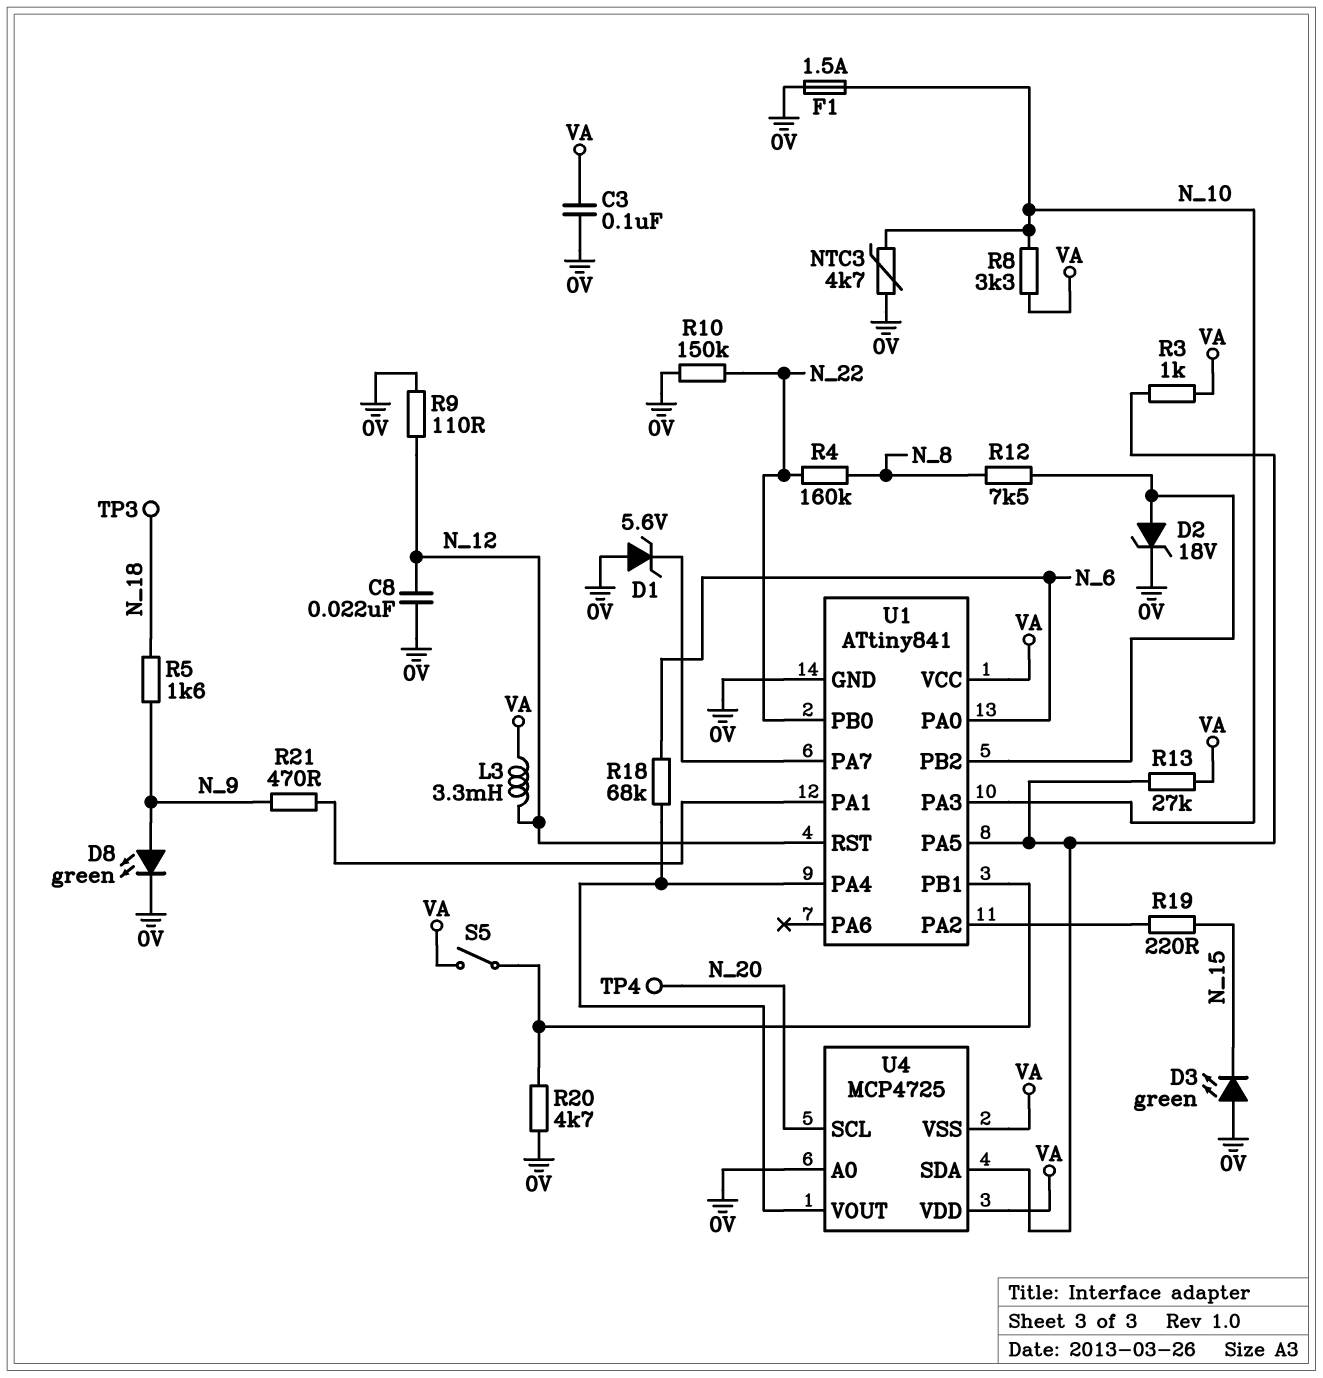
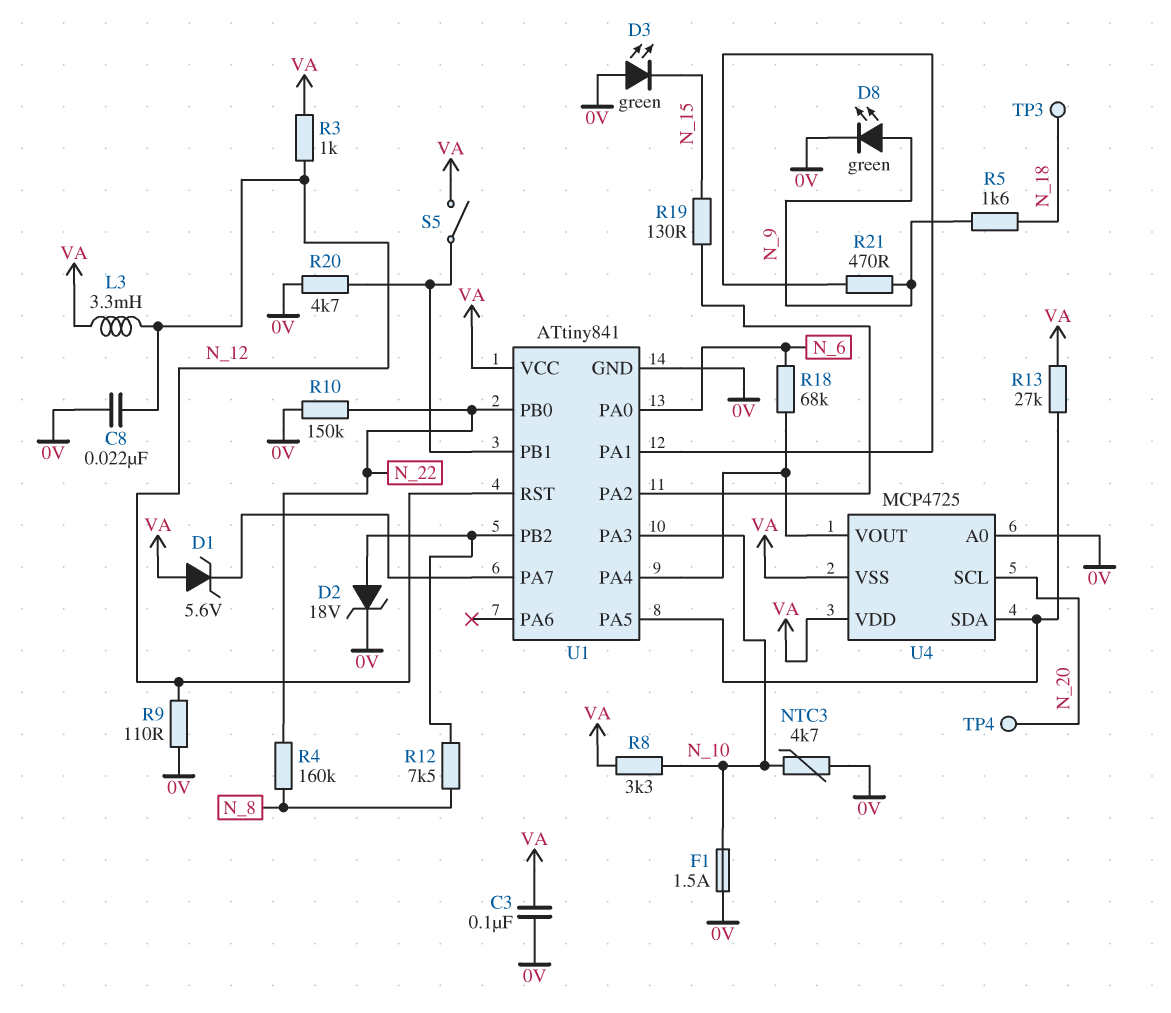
D1: zener 5.6V (A 0V, K U1/PA7) -> zener 5.6V (A VA, K U1/PA7)
R3: 1k (U1/PA5, VA) -> 1k (N_12, VA)
R19: 220 (N_15, U1/PA2) -> 130 (N_15, U1/PA2)

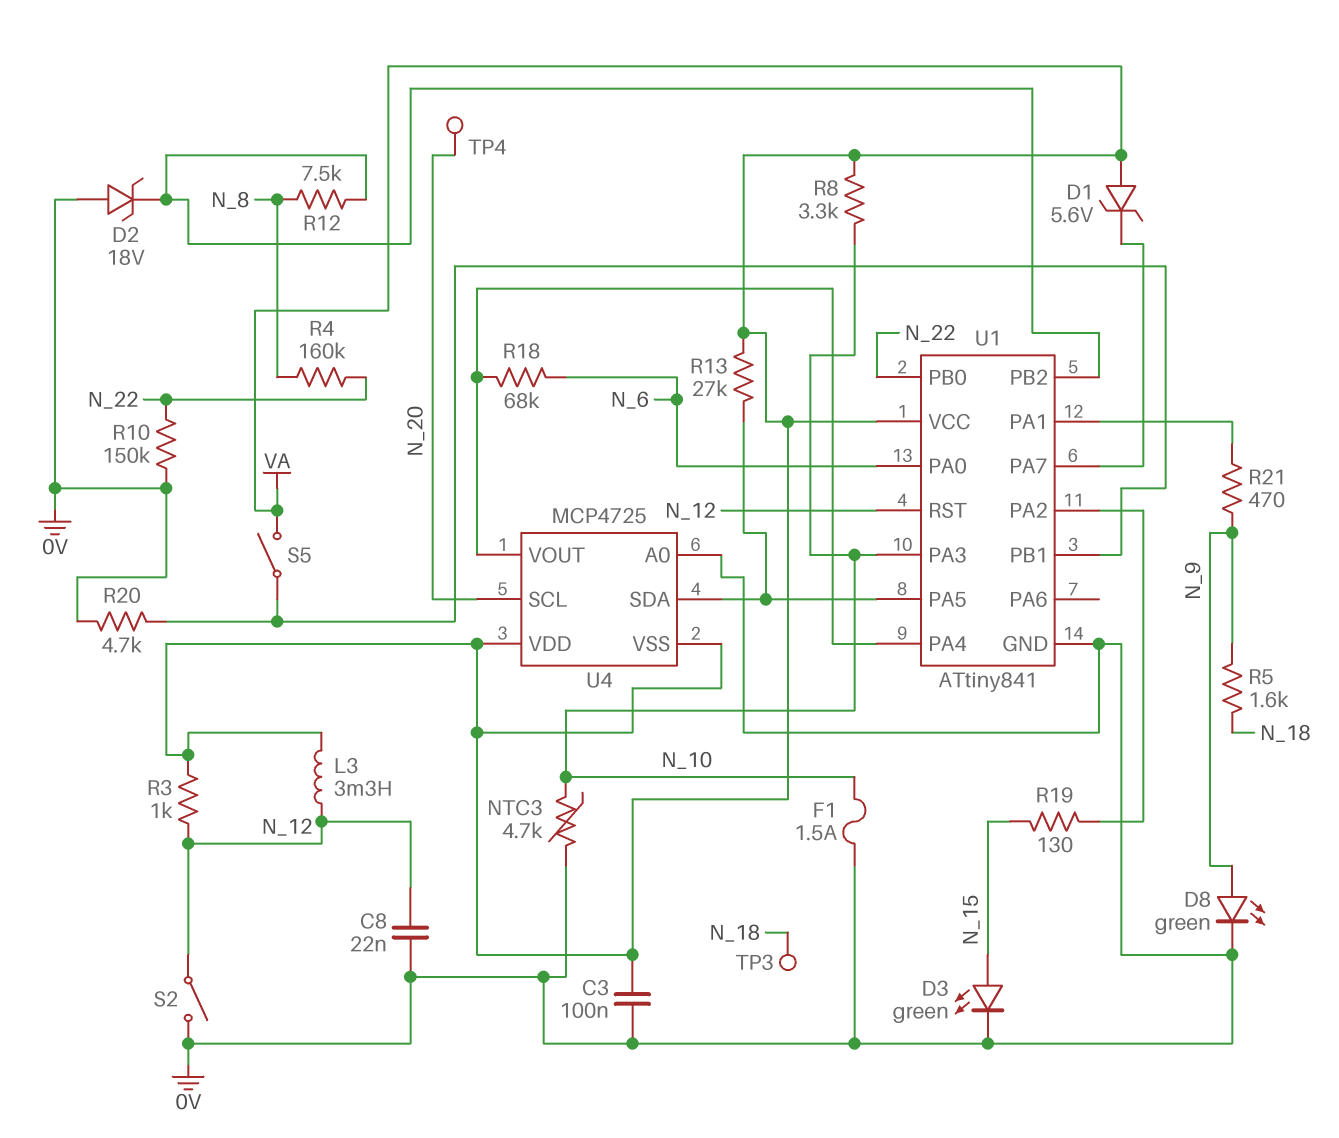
D2: zener 18V (A U1/PB2, K 0V) -> zener 18V (A 0V, K U1/PB2)
D3: LED green (A 0V, K N_15) -> LED green (A N_15, K 0V)
R9: 110 (0V, N_12) -> none
S2: none -> switch (0V, N_12)

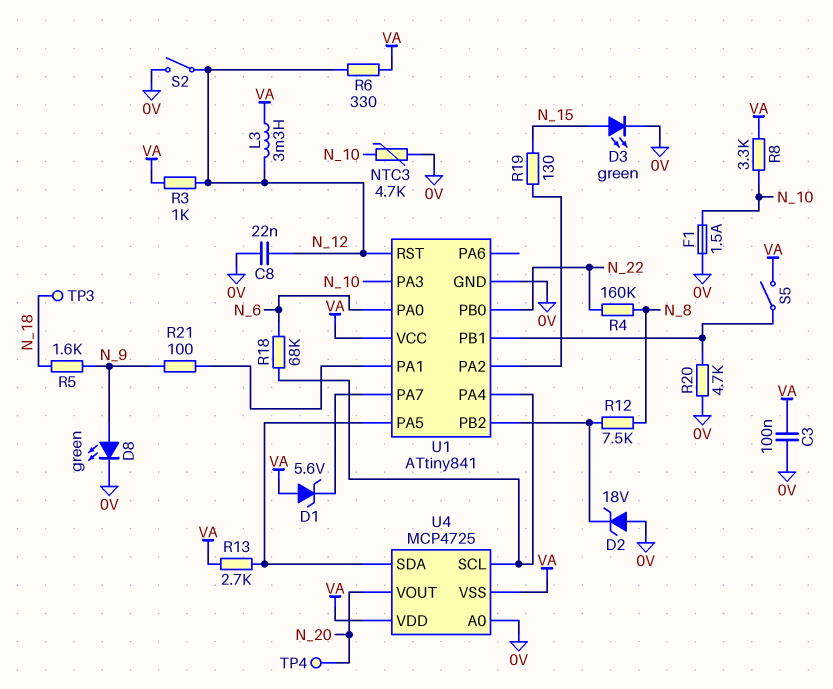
R6: none -> 330 (N_12, VA)
R10: 150k (0V, N_22) -> none
R13: 27k (U1/PA5, VA) -> 2.7k (U1/PA5, VA)
R21: 470 (N_9, U1/PA1) -> 100 (N_9, U1/PA1)
U4 pin SCL: N_20 -> U1/PA4
U4 pin VOUT: U1/PA4 -> N_20

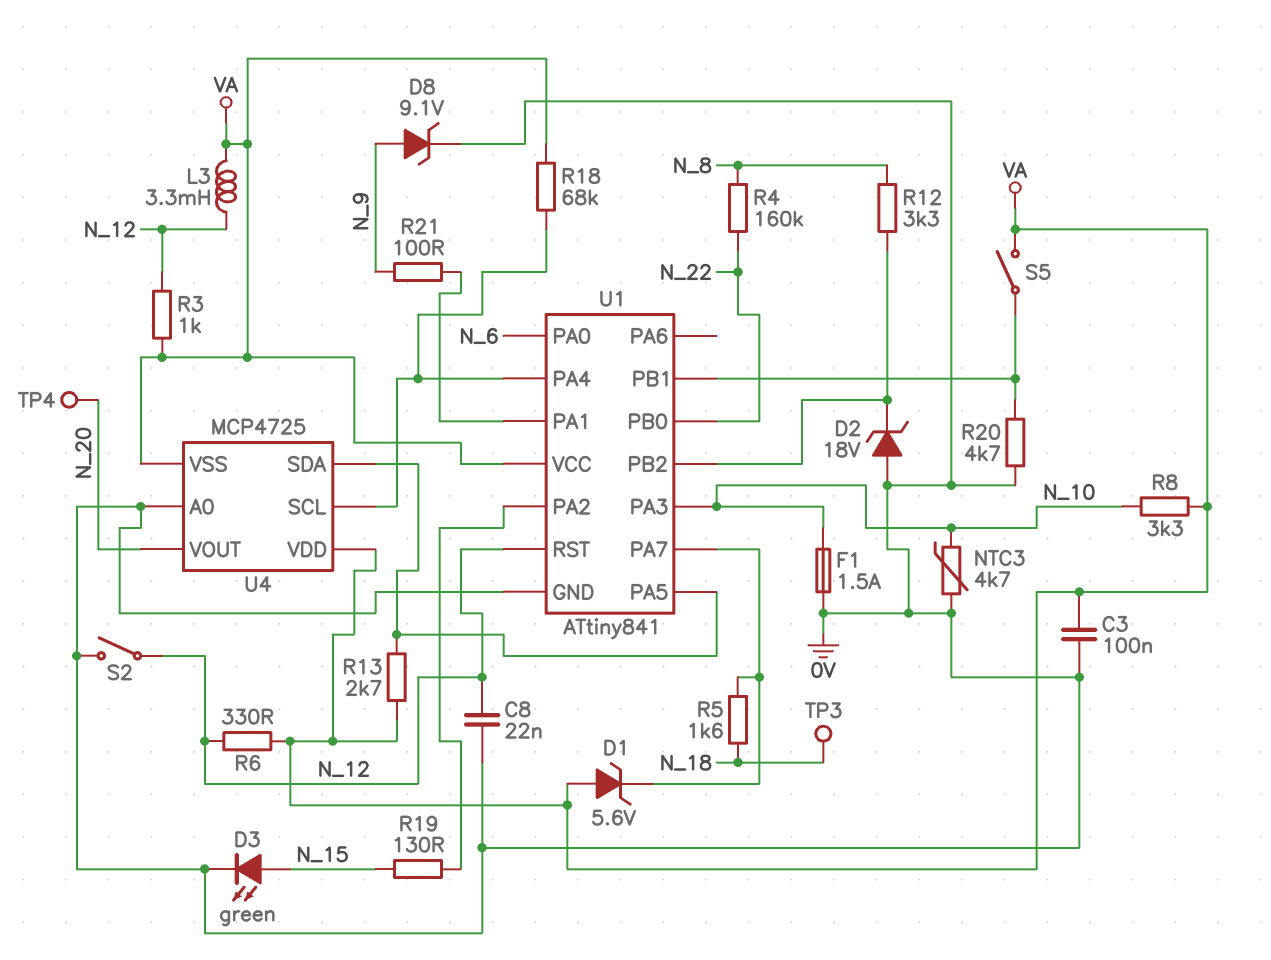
D8: LED green (A N_9, K 0V) -> zener 9.1V (A N_9, K 0V)
R5: 1.6k (N_9, N_18) -> 1.6k (N_18, U1/PA7)
R12: 7.5k (N_8, U1/PB2) -> 3.3k (N_8, U1/PB2)
R18: 68k (N_6, U1/PA4) -> 68k (U1/PA4, VA)

